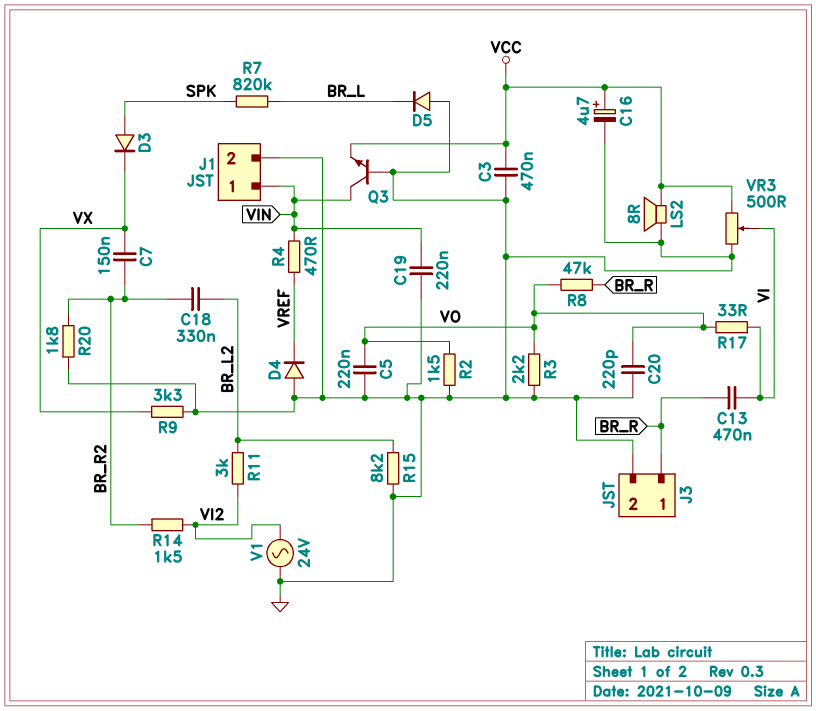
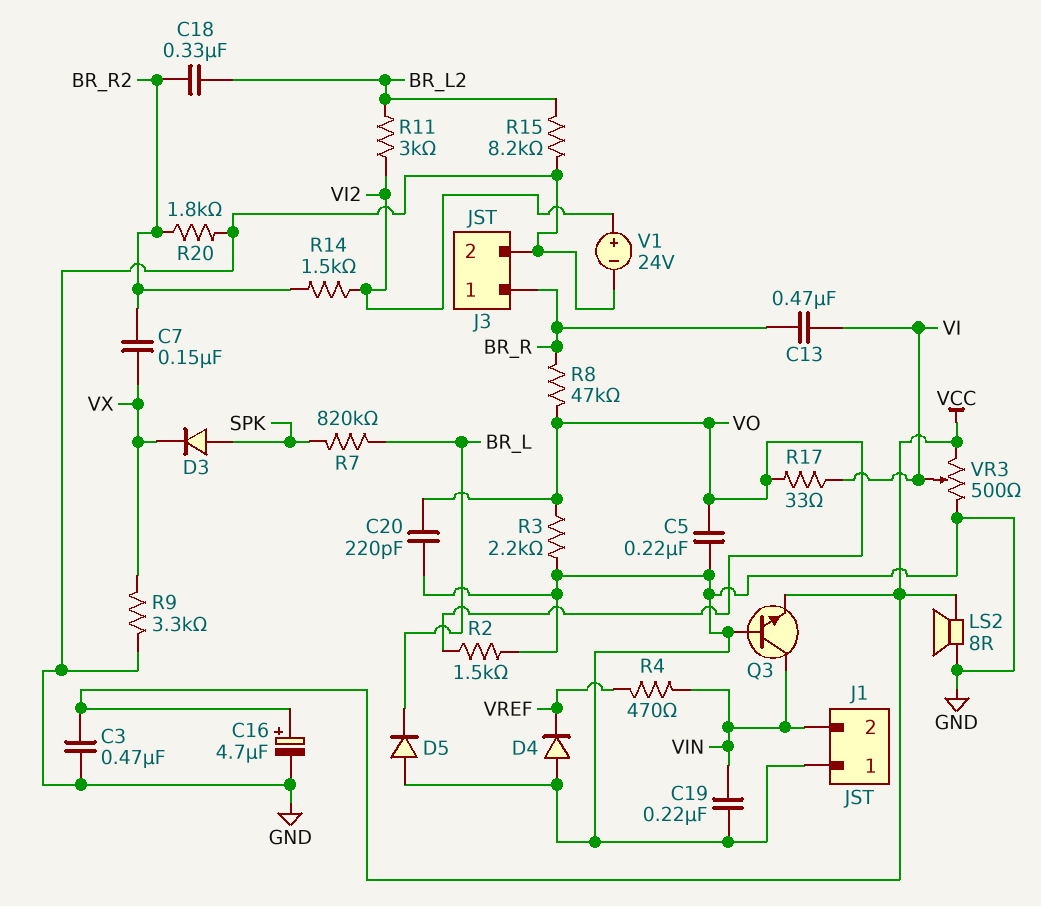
J1 pin 1: VIN -> GND
J1 pin 2: GND -> VIN
V1: AC 24V (GND, VI2) -> 24V (plus VI2, minus GND)

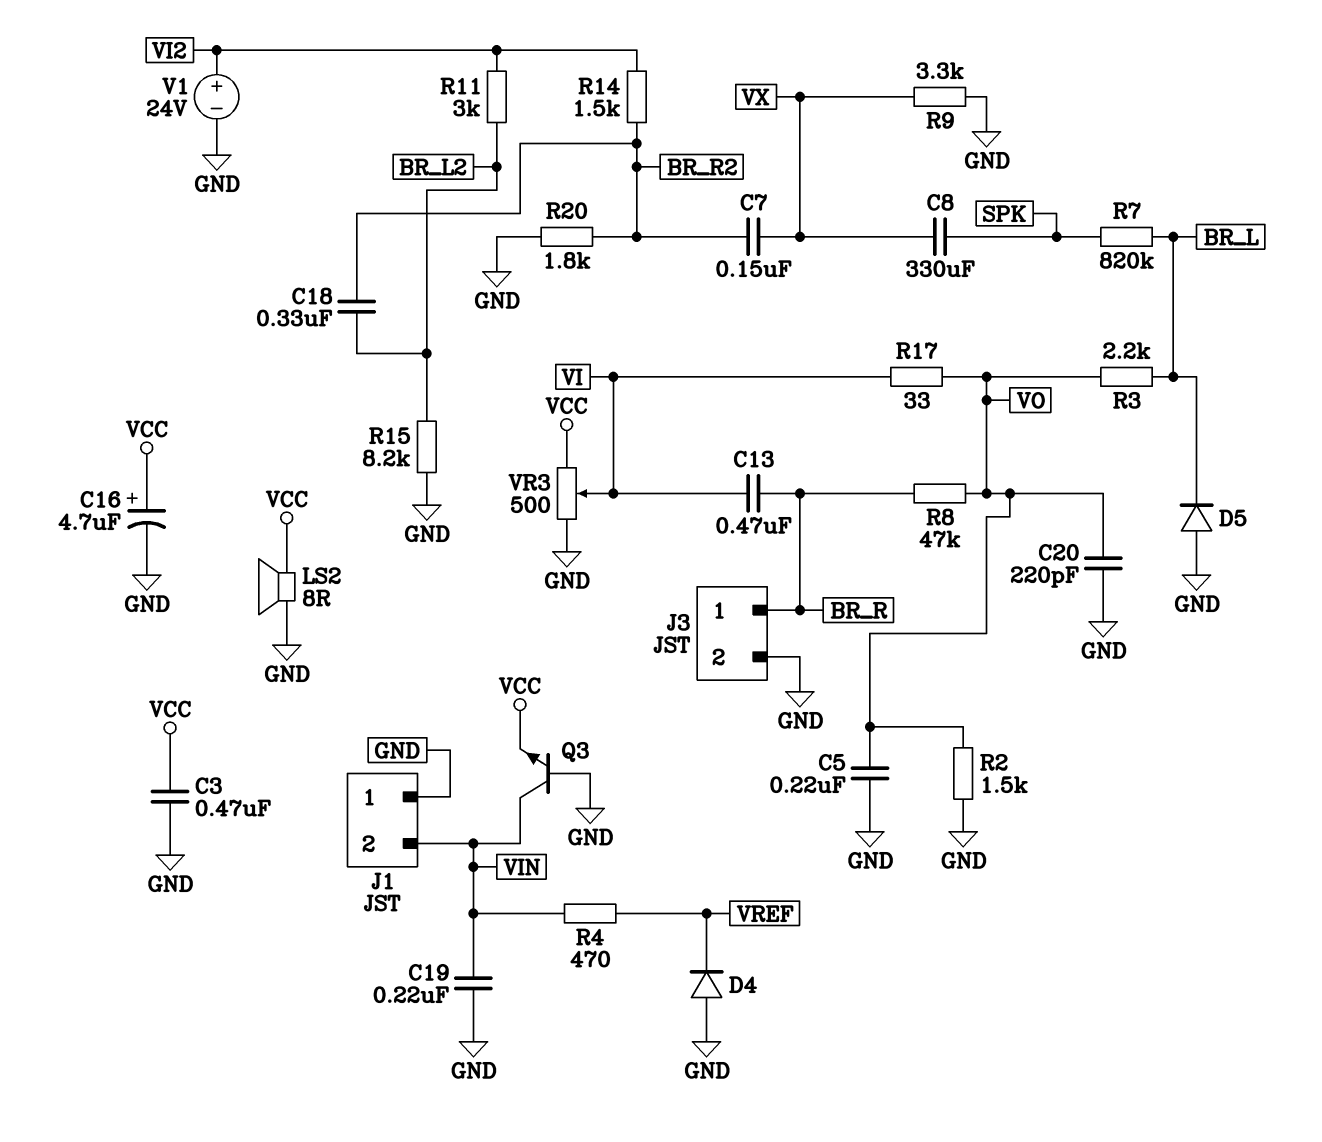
C8: none -> 330uF (SPK, VX)
D3: diode (A SPK, K VX) -> none
R3: 2.2k (GND, VO) -> 2.2k (BR_L, VO)

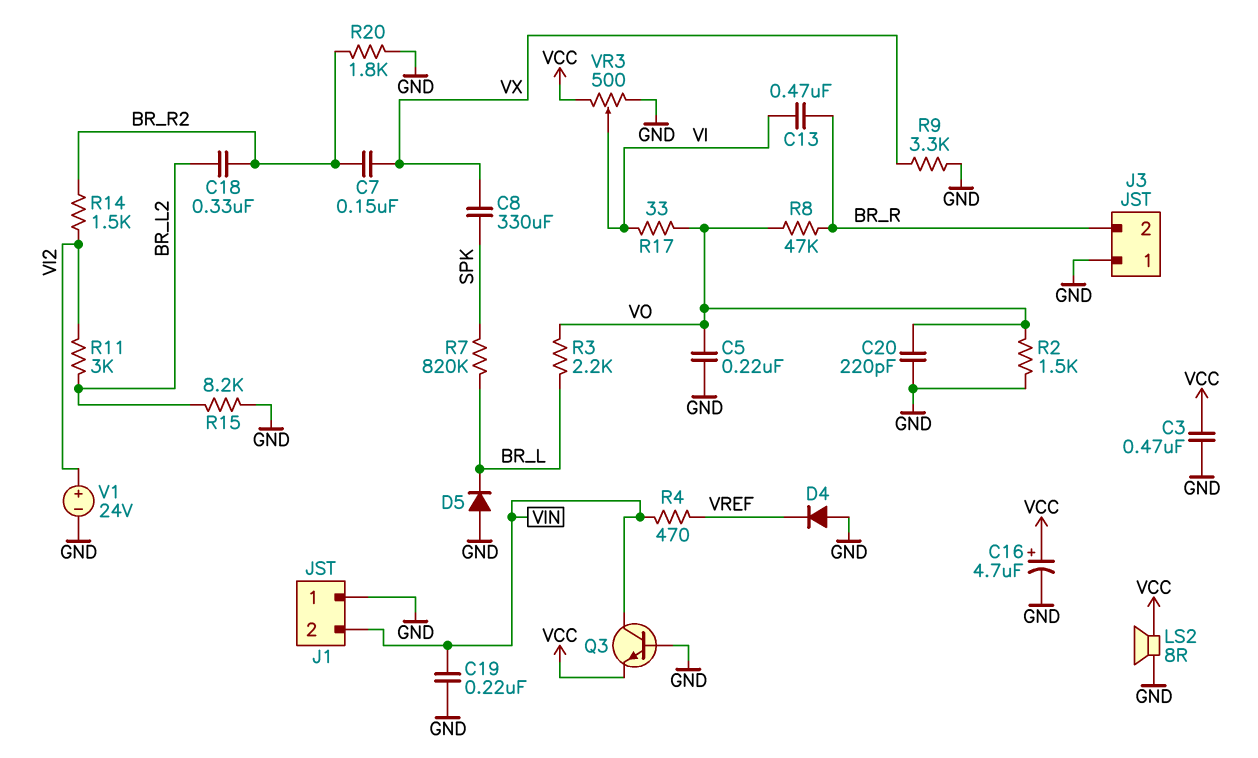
J3 pin 1: BR_R -> GND
J3 pin 2: GND -> BR_R

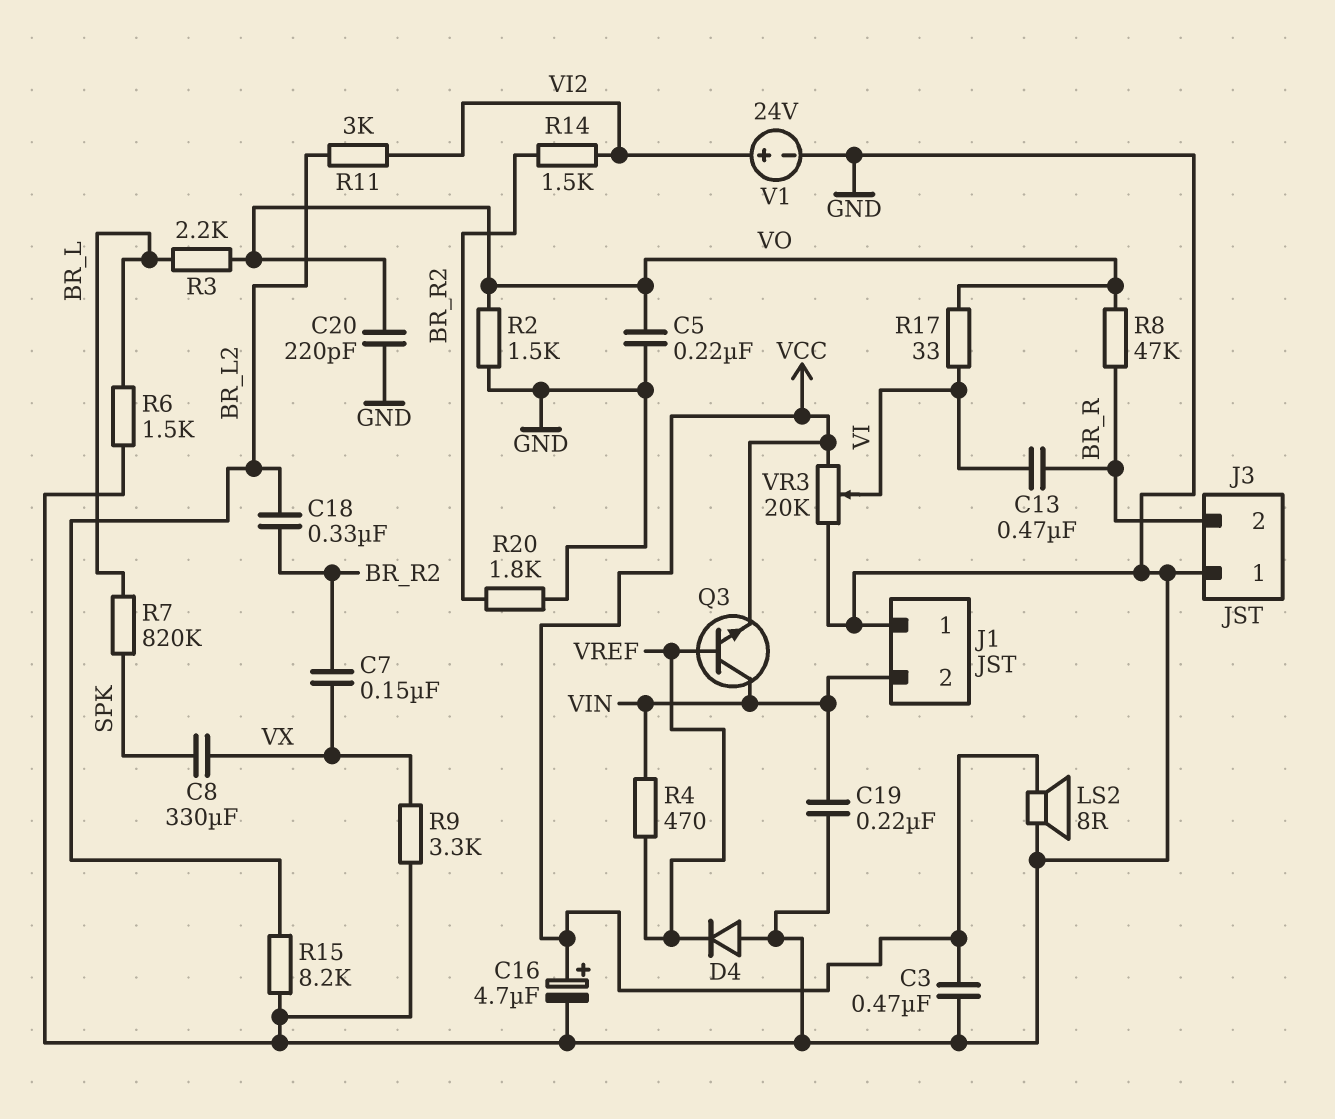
D5: diode (A GND, K BR_L) -> none
Q3: NPN (B GND, C VIN, E VCC) -> NPN (B VREF, C VIN, E VCC)
R6: none -> 1.5k (BR_L, GND)
VR3: 500 (GND, VCC, wiper VI) -> 20k (GND, VCC, wiper VI)

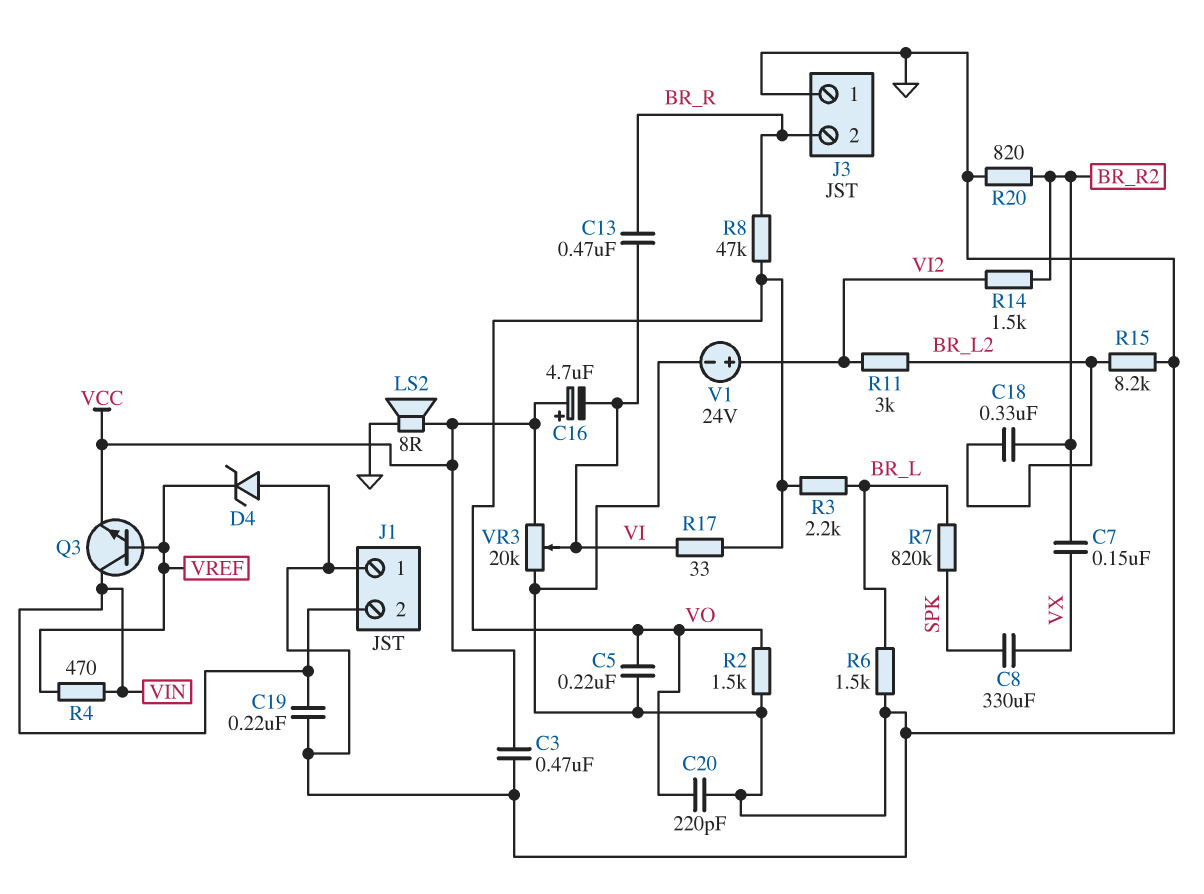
C16: 4.7uF (plus VCC, minus GND) -> 4.7uF (plus VCC, minus VI)
D4: diode (A GND, K VREF) -> zener (A GND, K VREF)
R9: 3.3k (GND, VX) -> none
R20: 1.8k (BR_R2, GND) -> 820 (BR_R2, GND)

